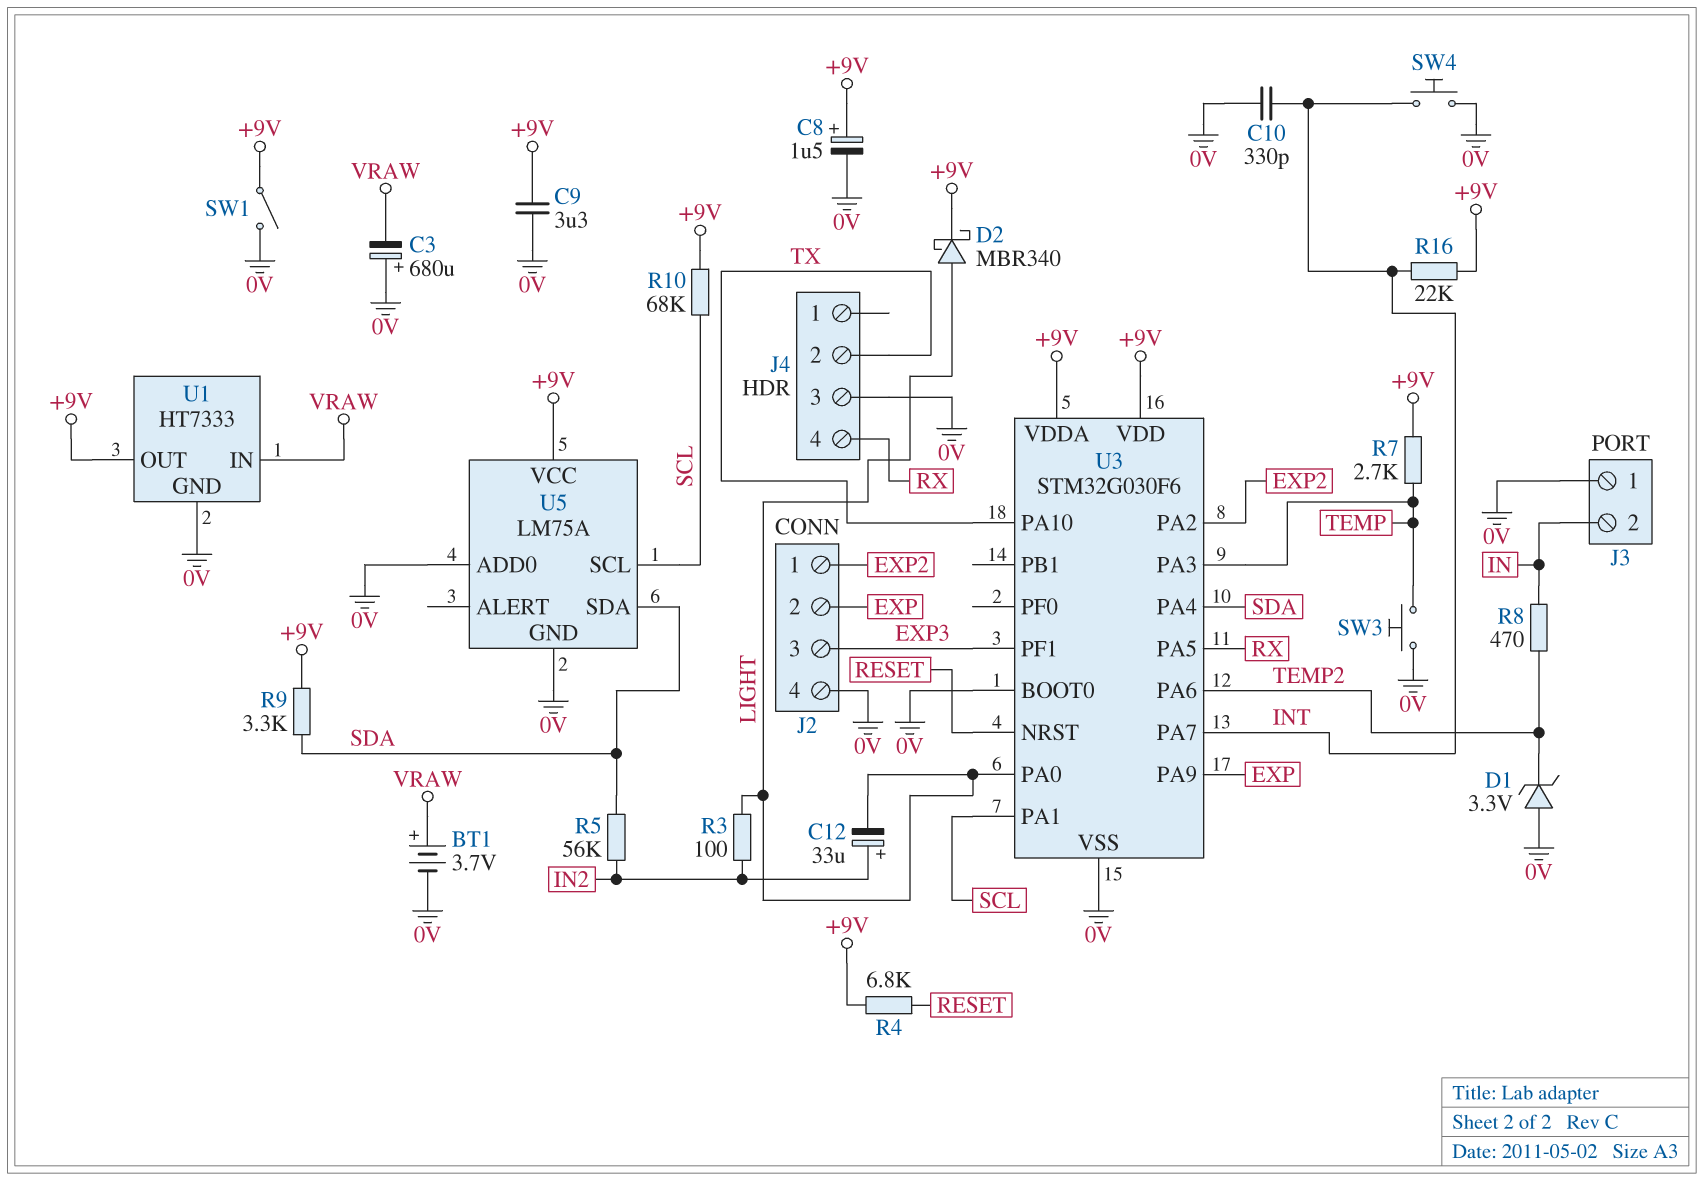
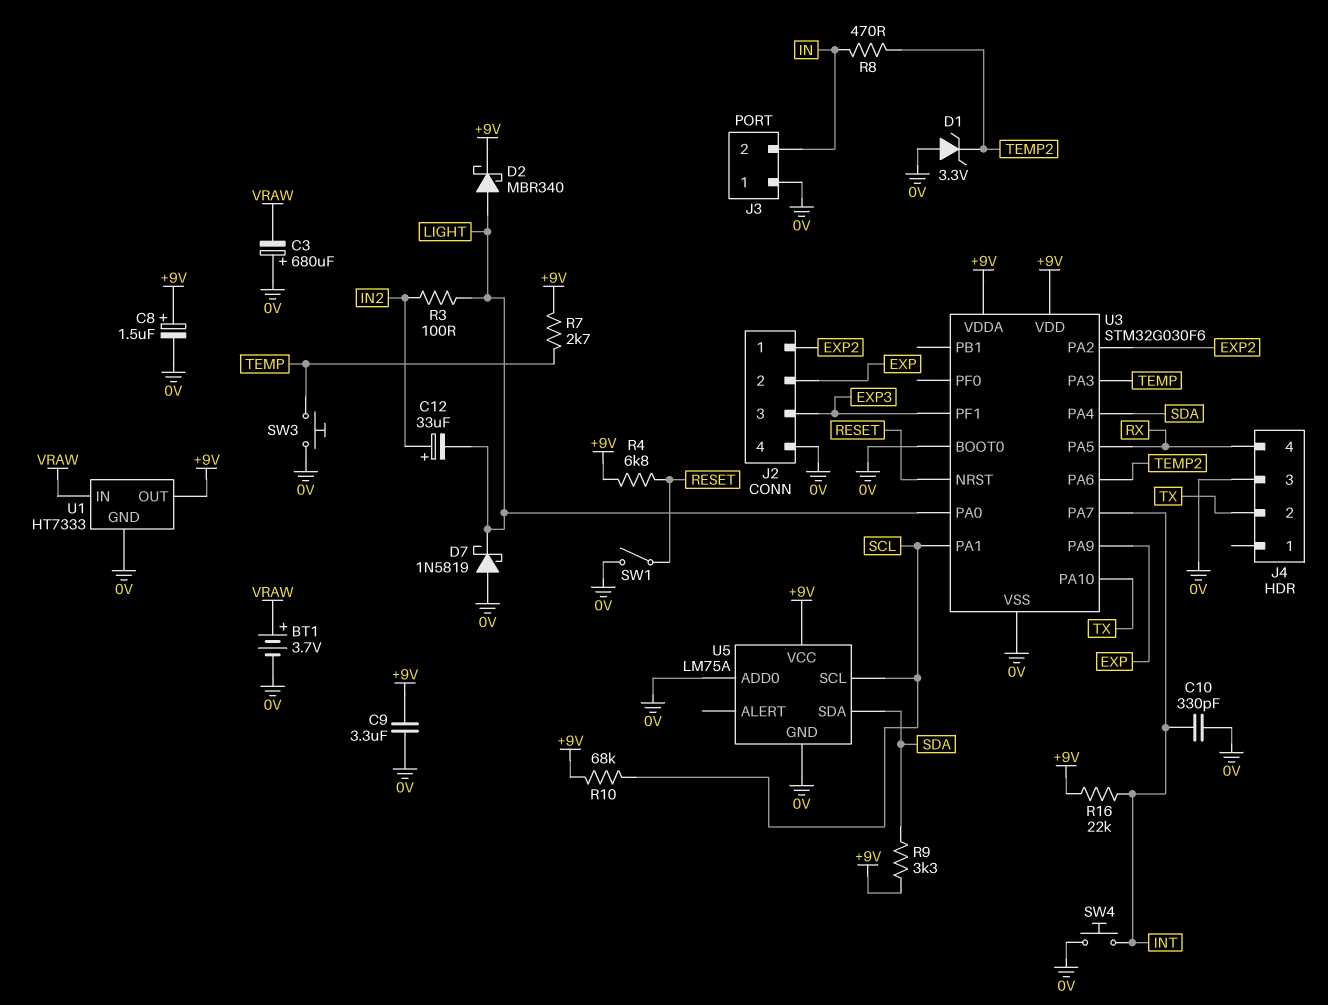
D7: none -> schottky 1N5819 (A 0V, K LIGHT)
R5: 56k (IN2, SDA) -> none
SW1: switch (+9V, 0V) -> switch (0V, RESET)

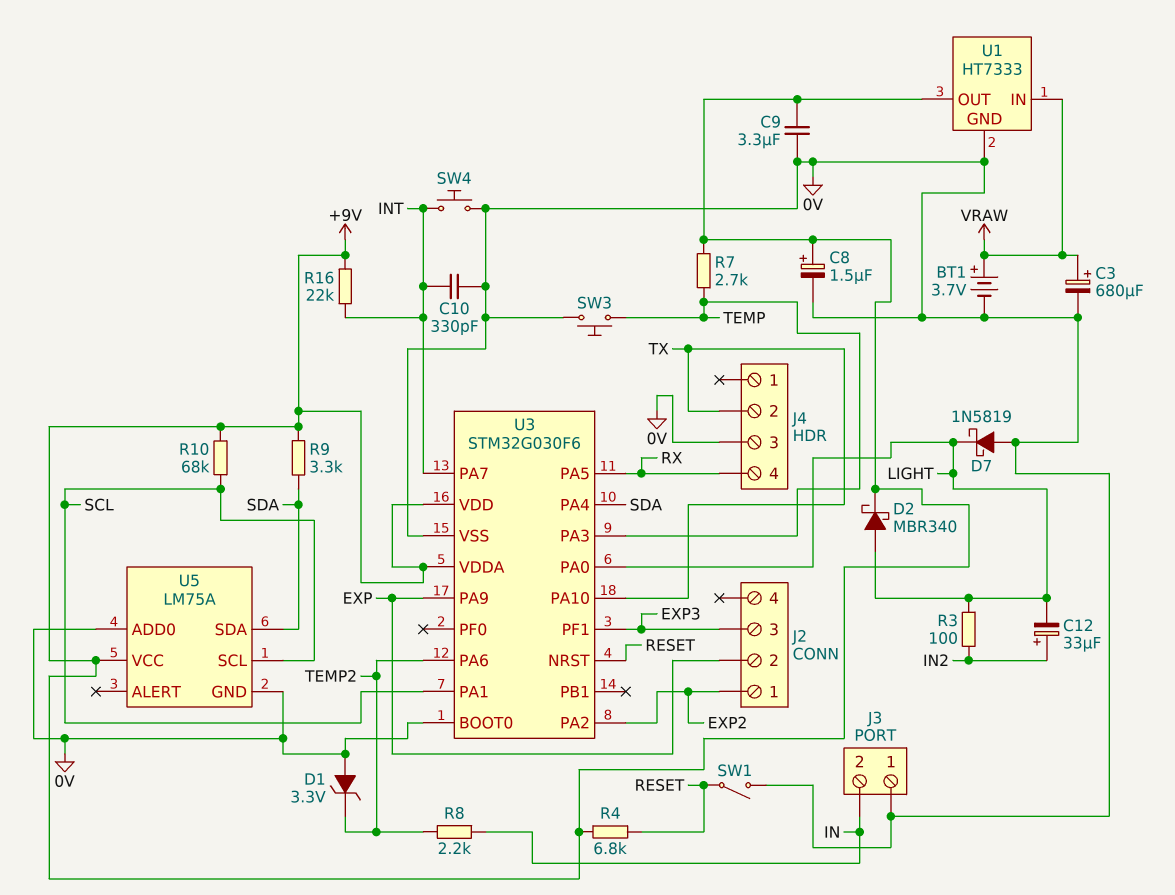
C3: 680uF (plus 0V, minus VRAW) -> 680uF (plus VRAW, minus 0V)
J2 pin 4: 0V -> none
R8: 470 (IN, TEMP2) -> 2.2k (IN, TEMP2)

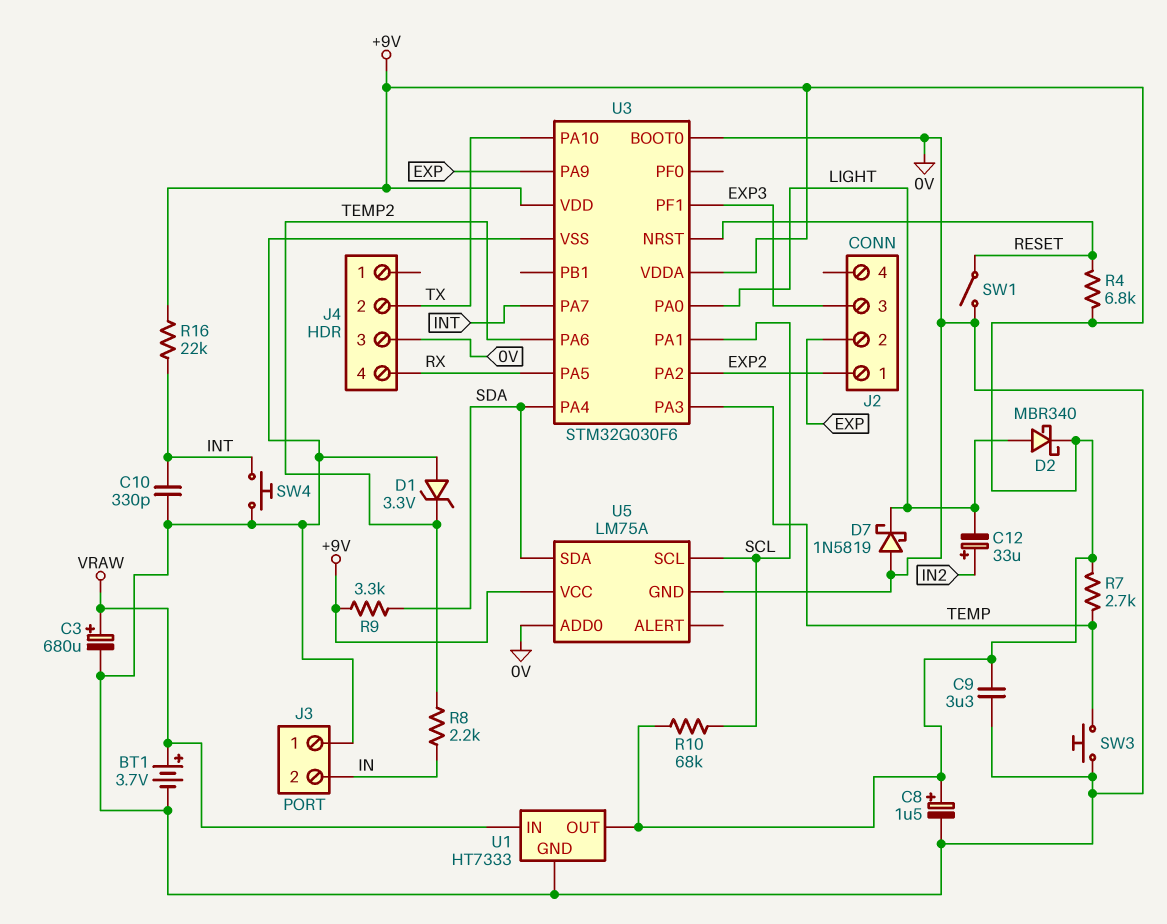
R3: 100 (IN2, LIGHT) -> none

